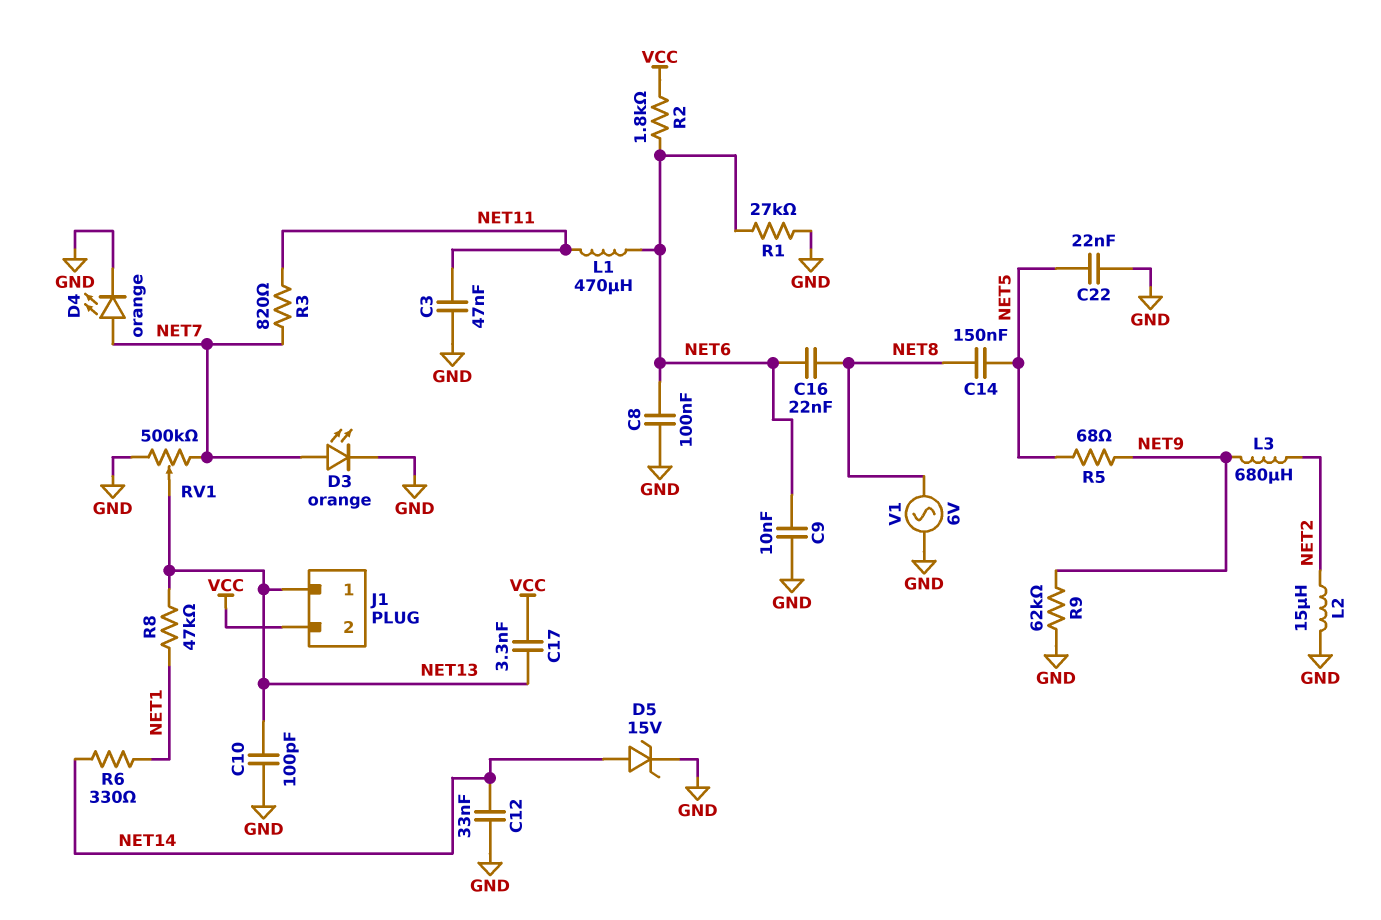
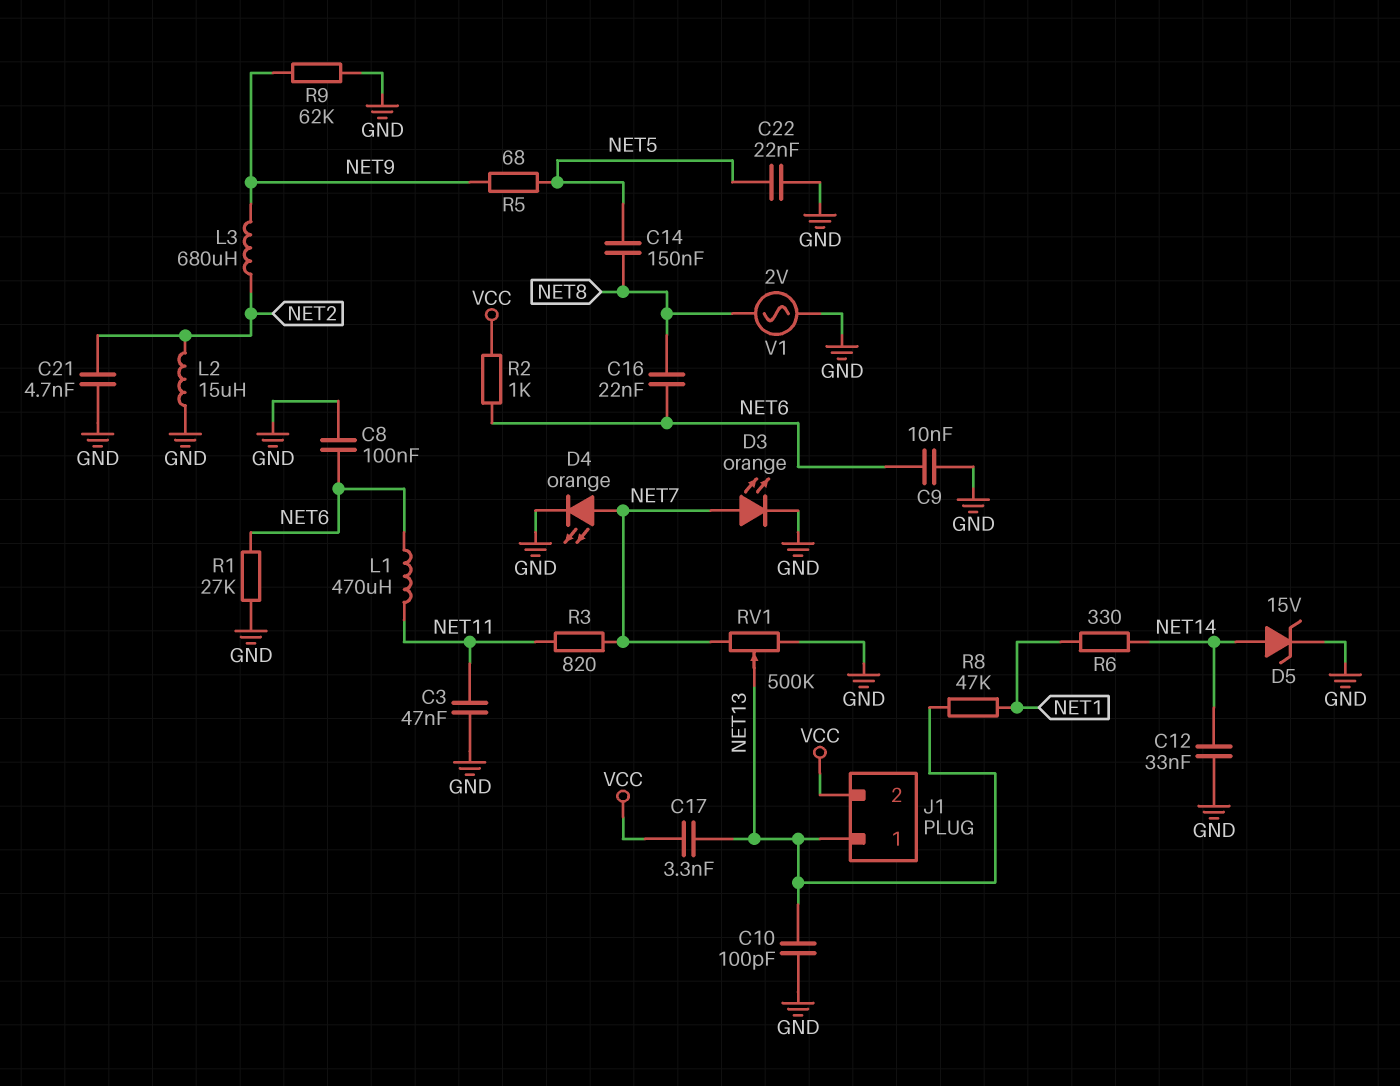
C21: none -> 4.7nF (GND, NET2)
R2: 1.8k (NET6, VCC) -> 1k (NET6, VCC)
V1: AC 6V (GND, NET8) -> AC 2V (GND, NET8)

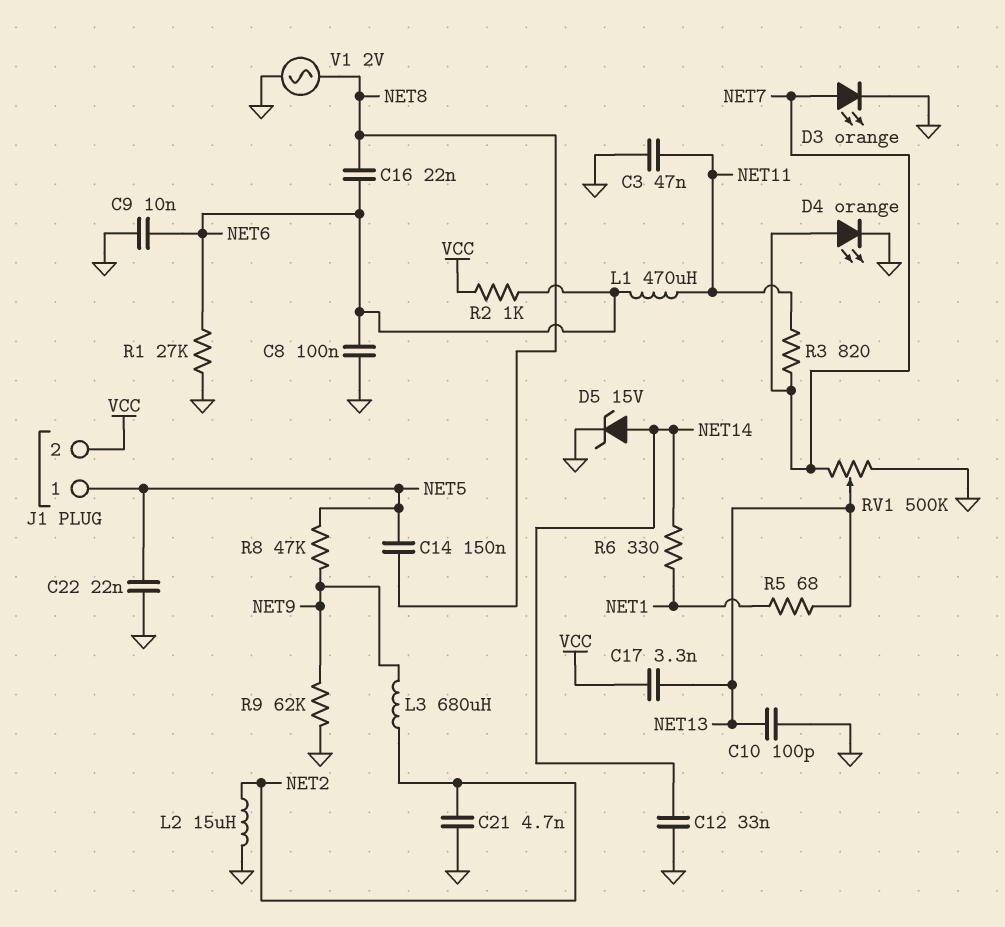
J1 pin 1: NET13 -> NET5
R5: 68 (NET5, NET9) -> 68 (NET1, NET13)
R8: 47k (NET1, NET13) -> 47k (NET5, NET9)

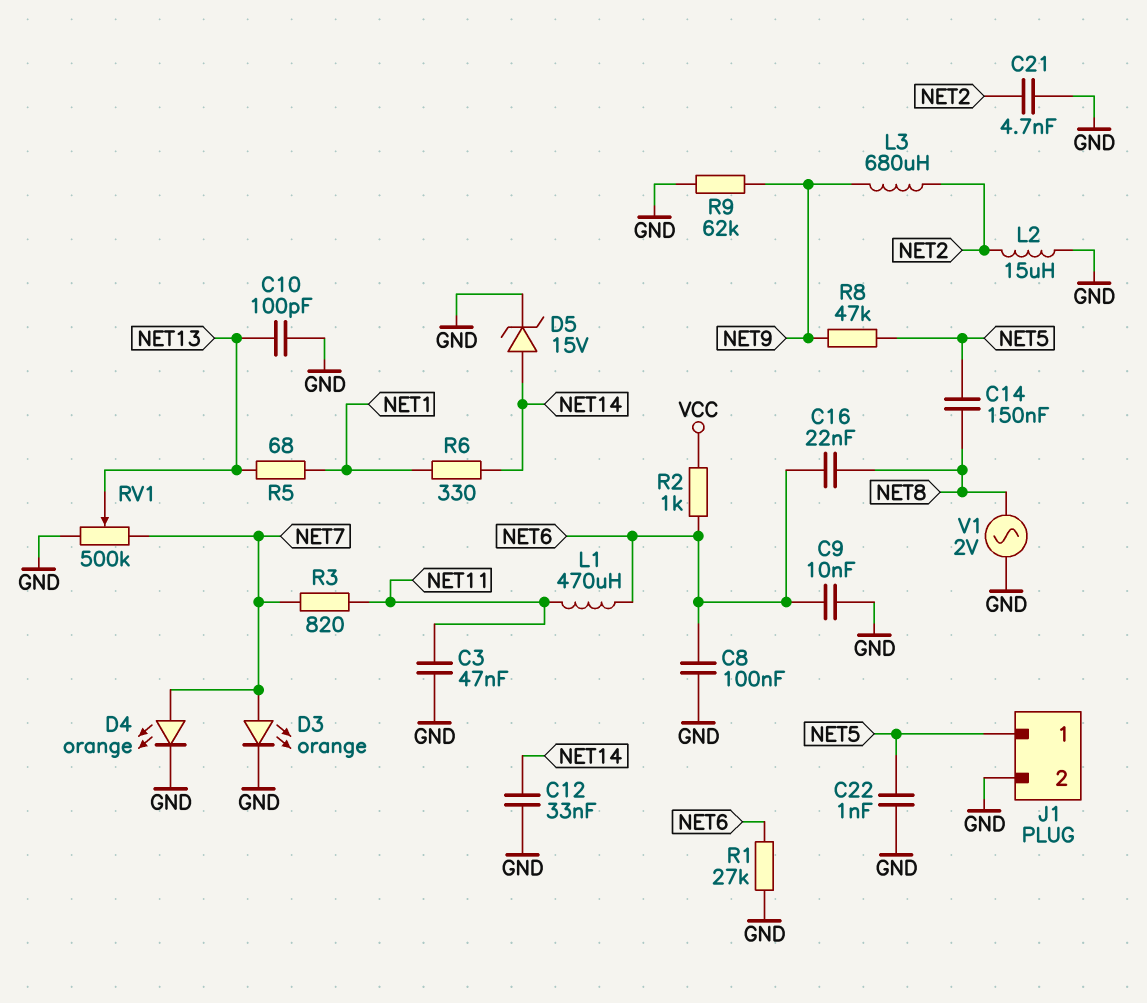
C17: 3.3nF (NET13, VCC) -> none
C22: 22nF (GND, NET5) -> 1nF (GND, NET5)
J1 pin 2: VCC -> GND

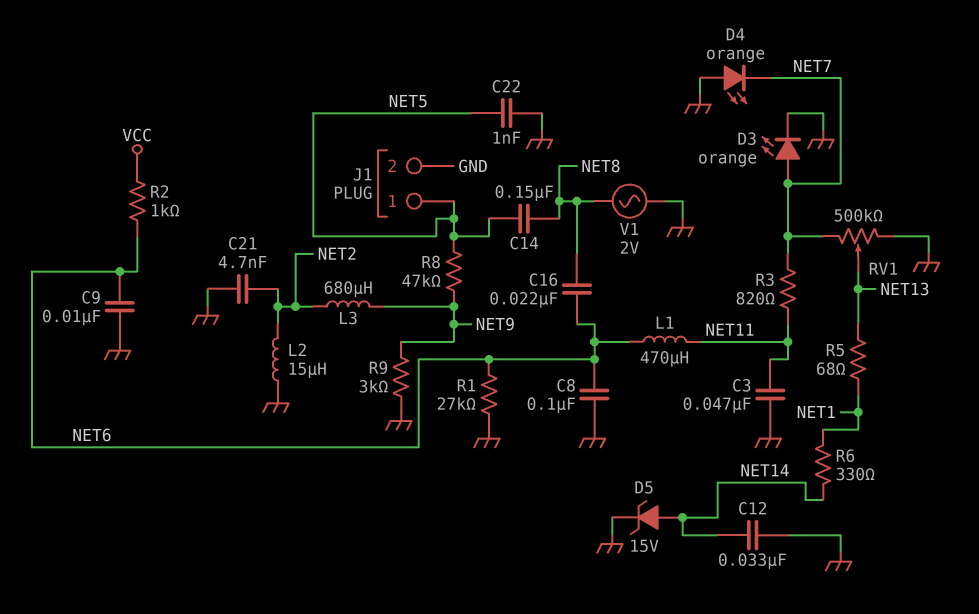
C10: 100pF (GND, NET13) -> none
D4: LED orange (A NET7, K GND) -> LED orange (A GND, K NET7)
R9: 62k (GND, NET9) -> 3k (GND, NET9)

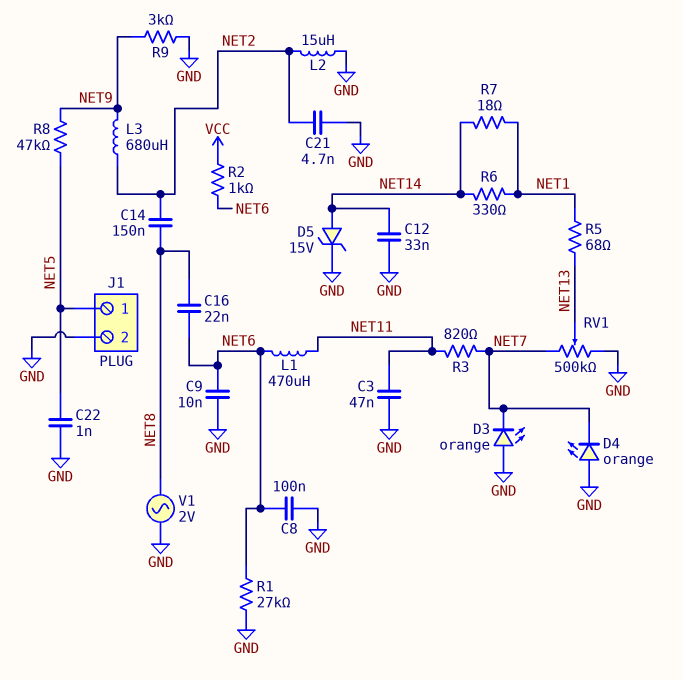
C14: 150nF (NET5, NET8) -> 150nF (NET2, NET8)
D3: LED orange (A NET7, K GND) -> LED orange (A GND, K NET7)
R7: none -> 18 (NET1, NET14)

